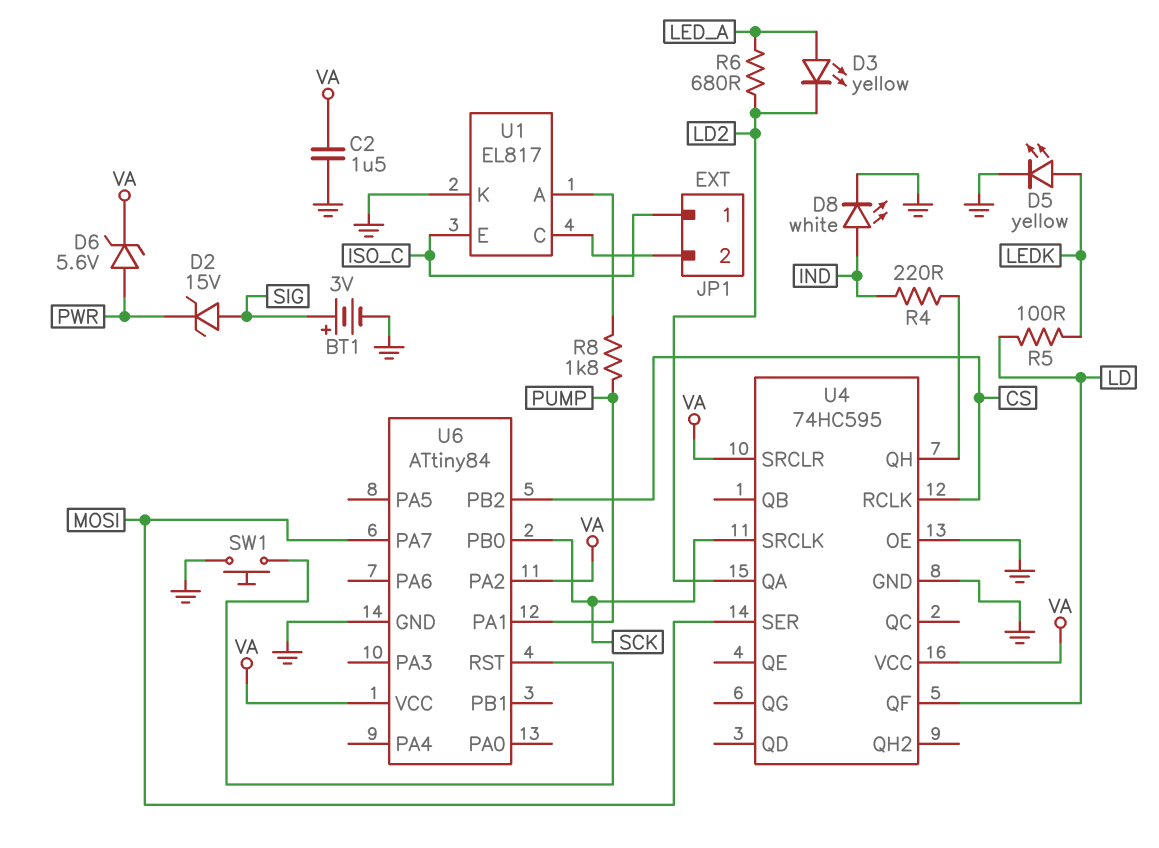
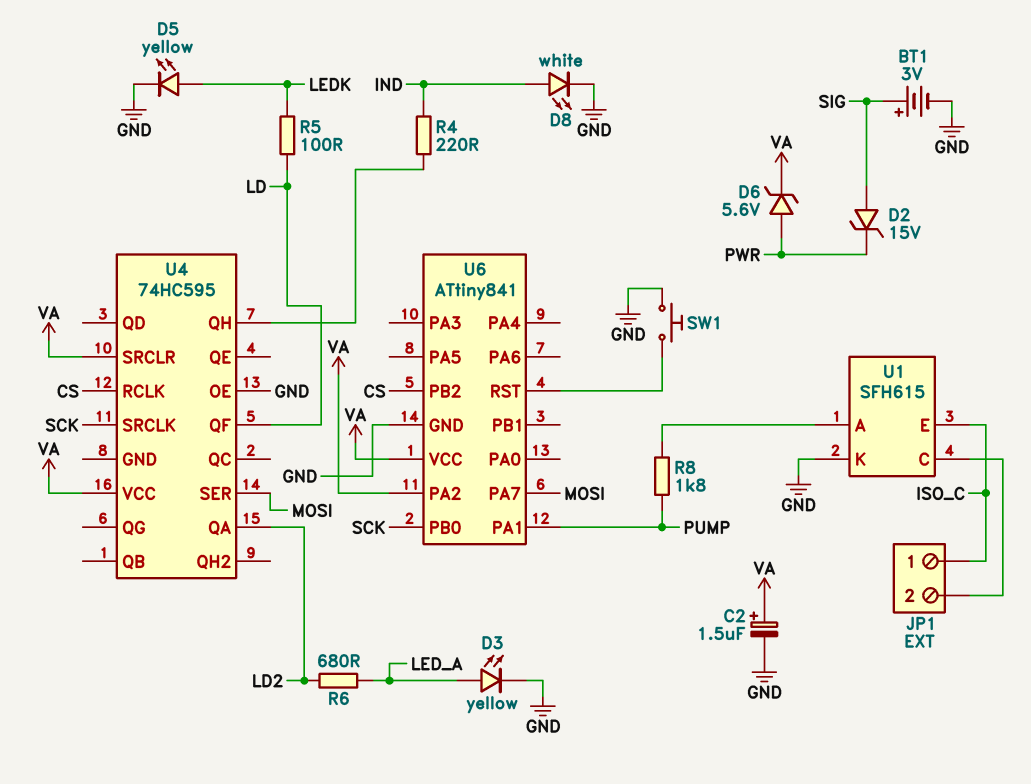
C2: 1.5uF (GND, VA) -> 1.5uF (plus VA, minus GND)
D3: LED yellow (A LED_A, K LD2) -> LED yellow (A LED_A, K GND)
U1: EL817 -> SFH615
U4 pin GND: GND -> none
U6: ATtiny84 -> ATtiny841

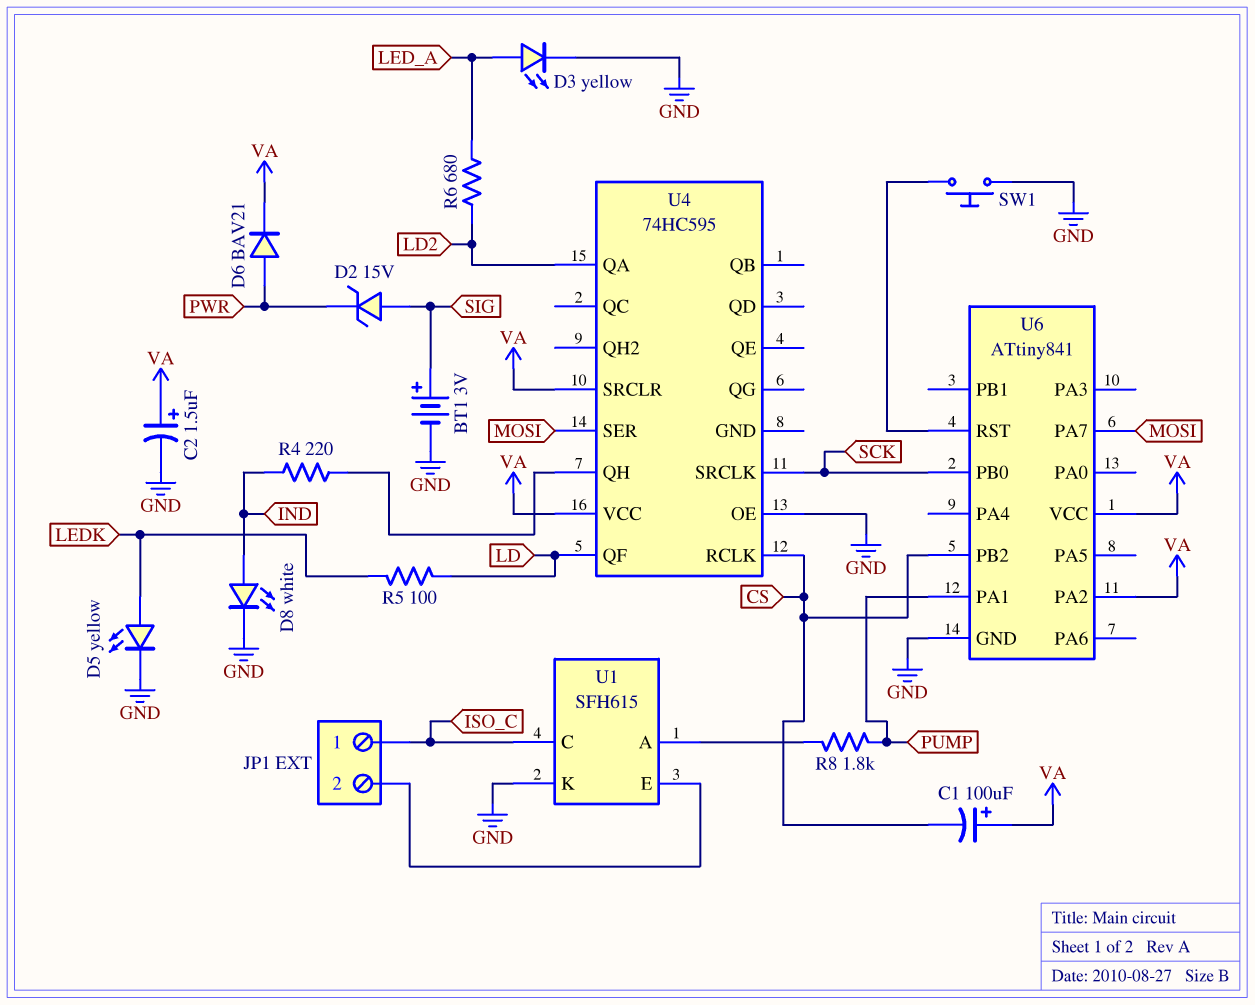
C1: none -> 100uF (plus VA, minus CS)
D6: zener 5.6V (A PWR, K VA) -> diode BAV21 (A PWR, K VA)
U1 pin C: JP1/2 -> ISO_C
U1 pin E: ISO_C -> JP1/2

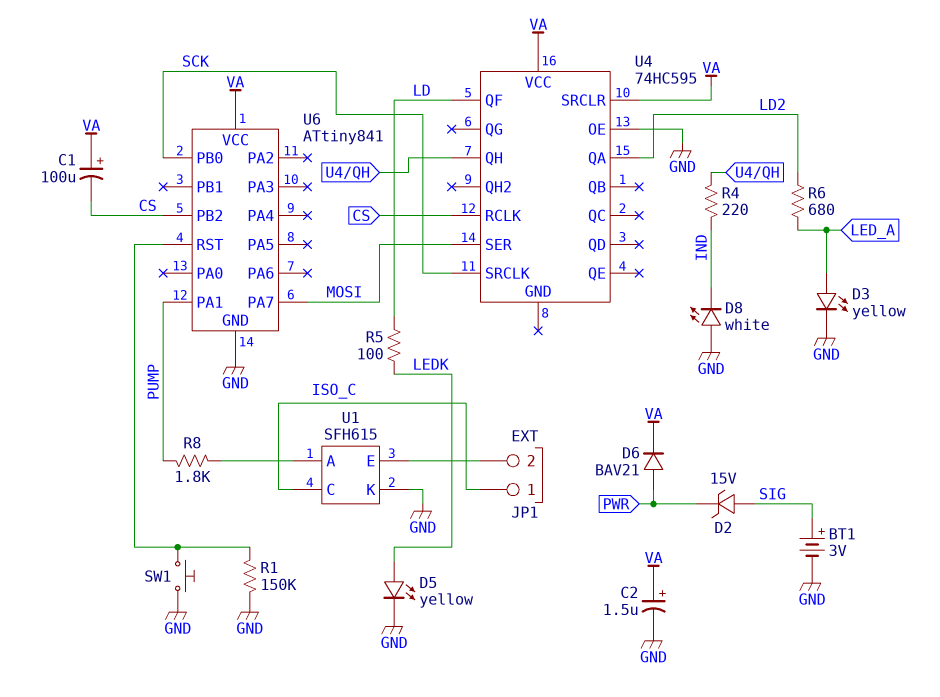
D8: LED white (A IND, K GND) -> LED white (A GND, K IND)
R1: none -> 150k (GND, U6/RST)
U6 pin PA2: VA -> none

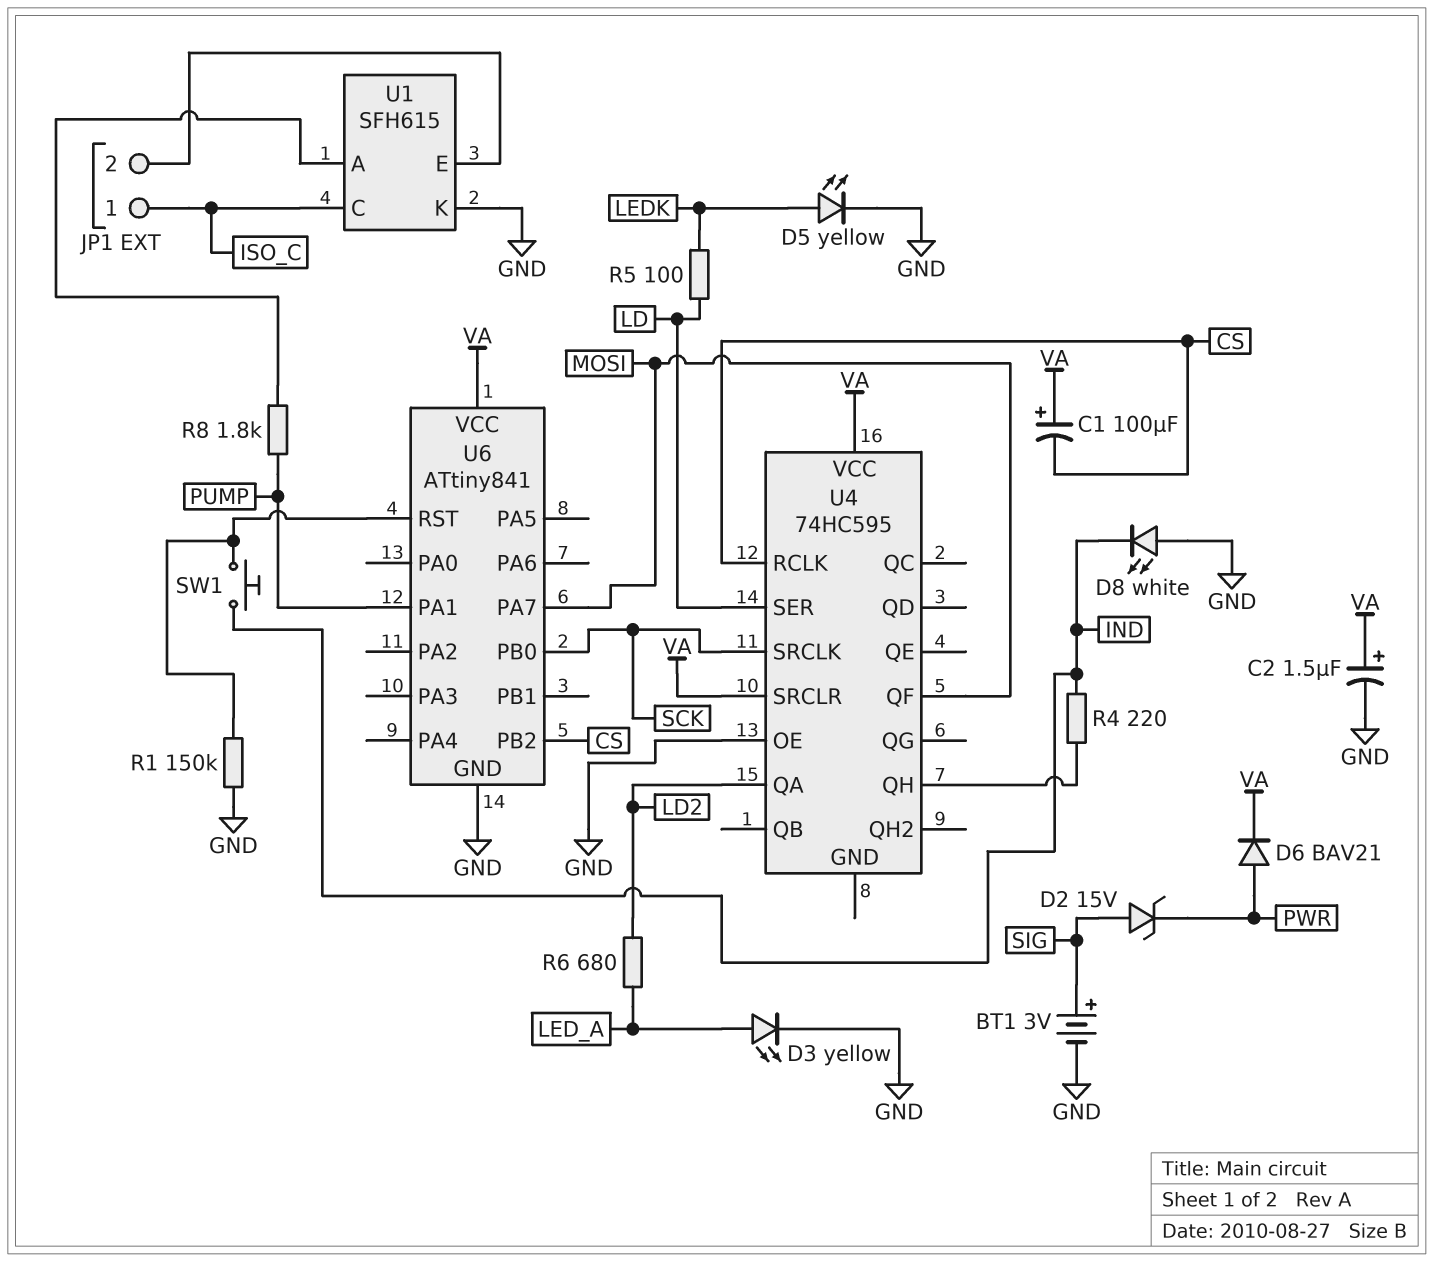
SW1: button (GND, U6/RST) -> button (IND, U6/RST)
U4 pin QF: LD -> MOSI
U4 pin SER: MOSI -> LD

